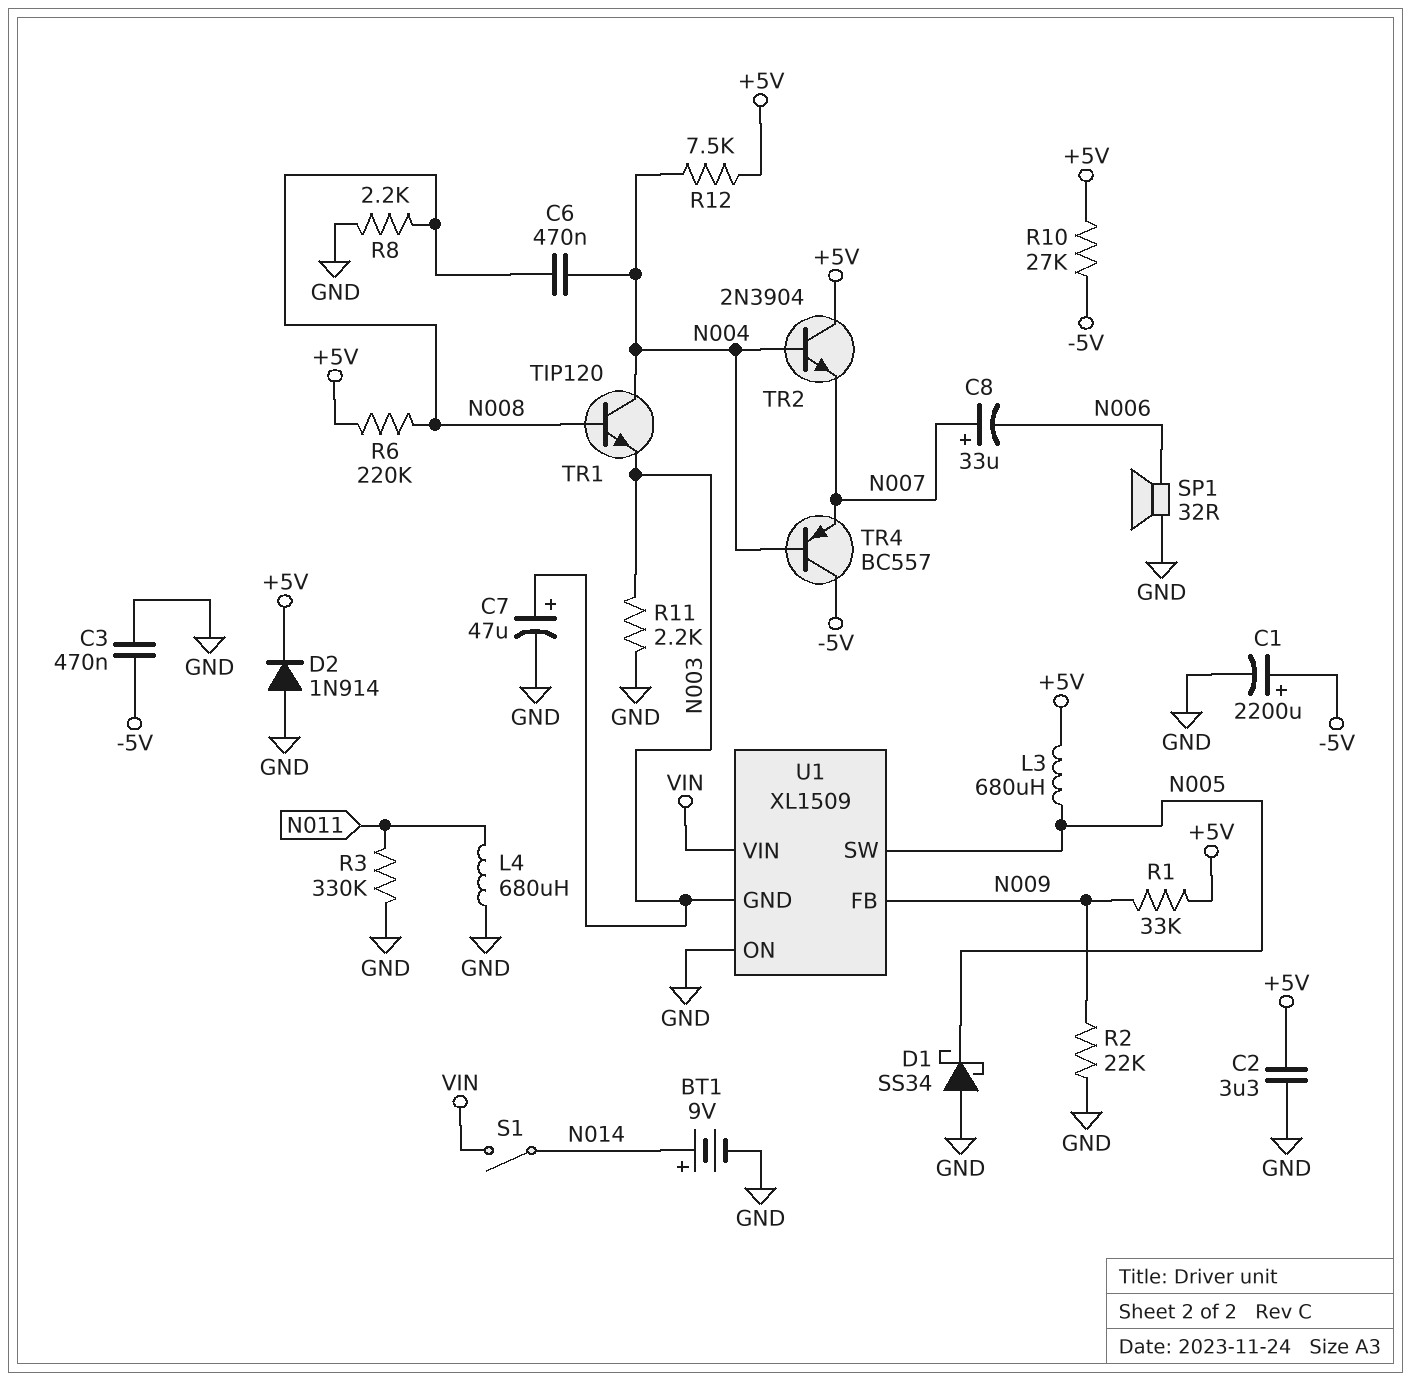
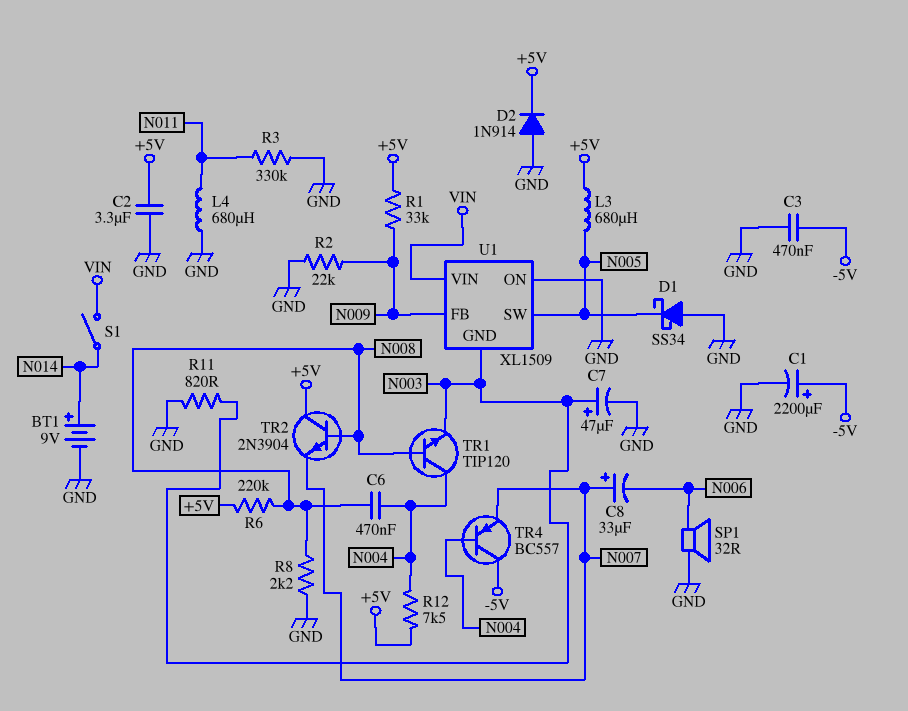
R10: 27k (+5V, -5V) -> none
R11: 2.2k (GND, N003) -> 820 (GND, N003)
TR2: NPN 2N3904 (B N004, C +5V, E N007) -> NPN 2N3904 (B N008, C +5V, E N007)

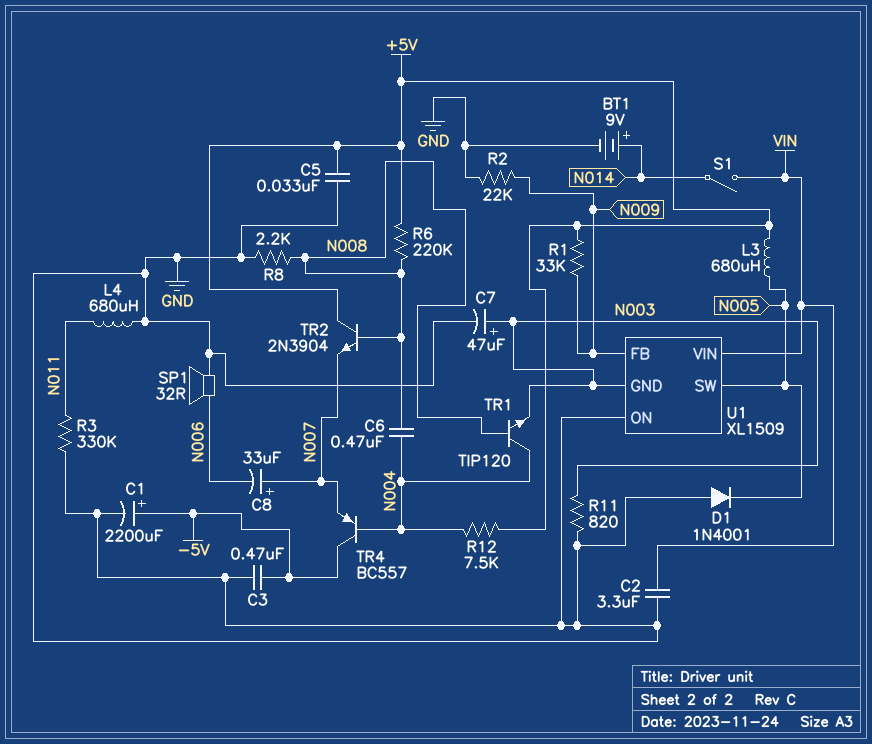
C2: 3.3uF (+5V, GND) -> 3.3uF (GND, VIN)
C5: none -> 33nF (+5V, GND)
D1: schottky SS34 (A GND, K N005) -> diode 1N4001 (A GND, K N005)
D2: diode 1N914 (A GND, K +5V) -> none

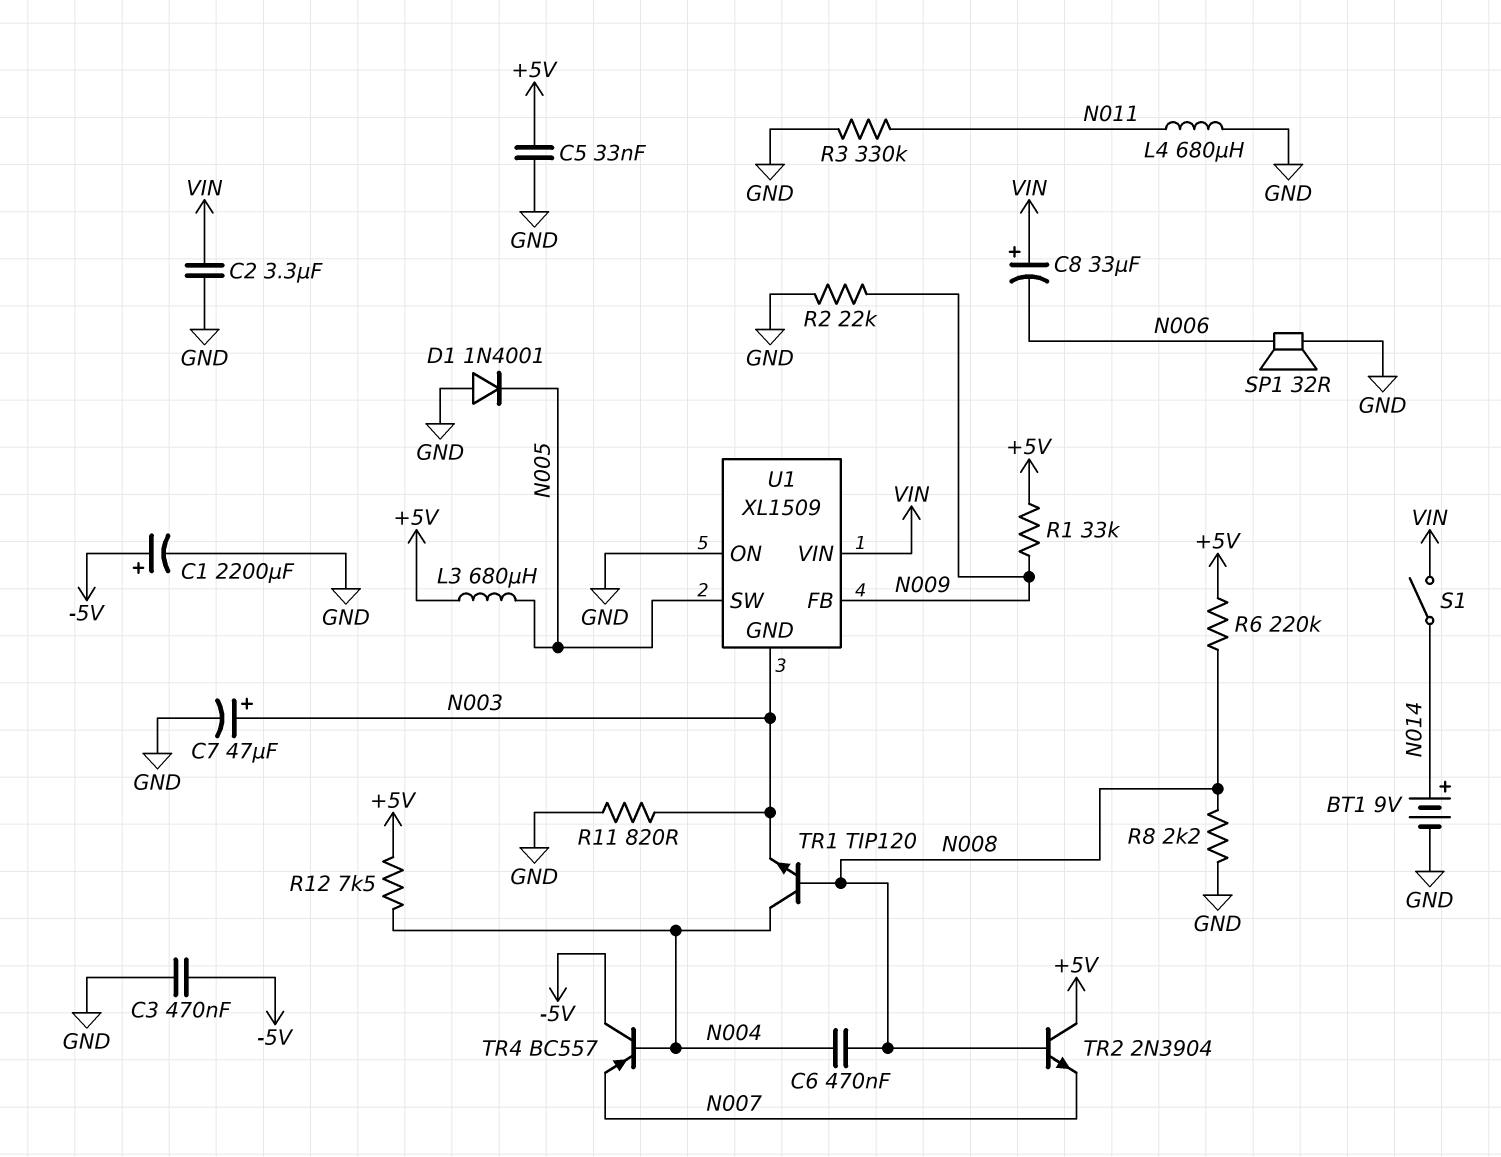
C8: 33uF (plus N007, minus N006) -> 33uF (plus VIN, minus N006)

